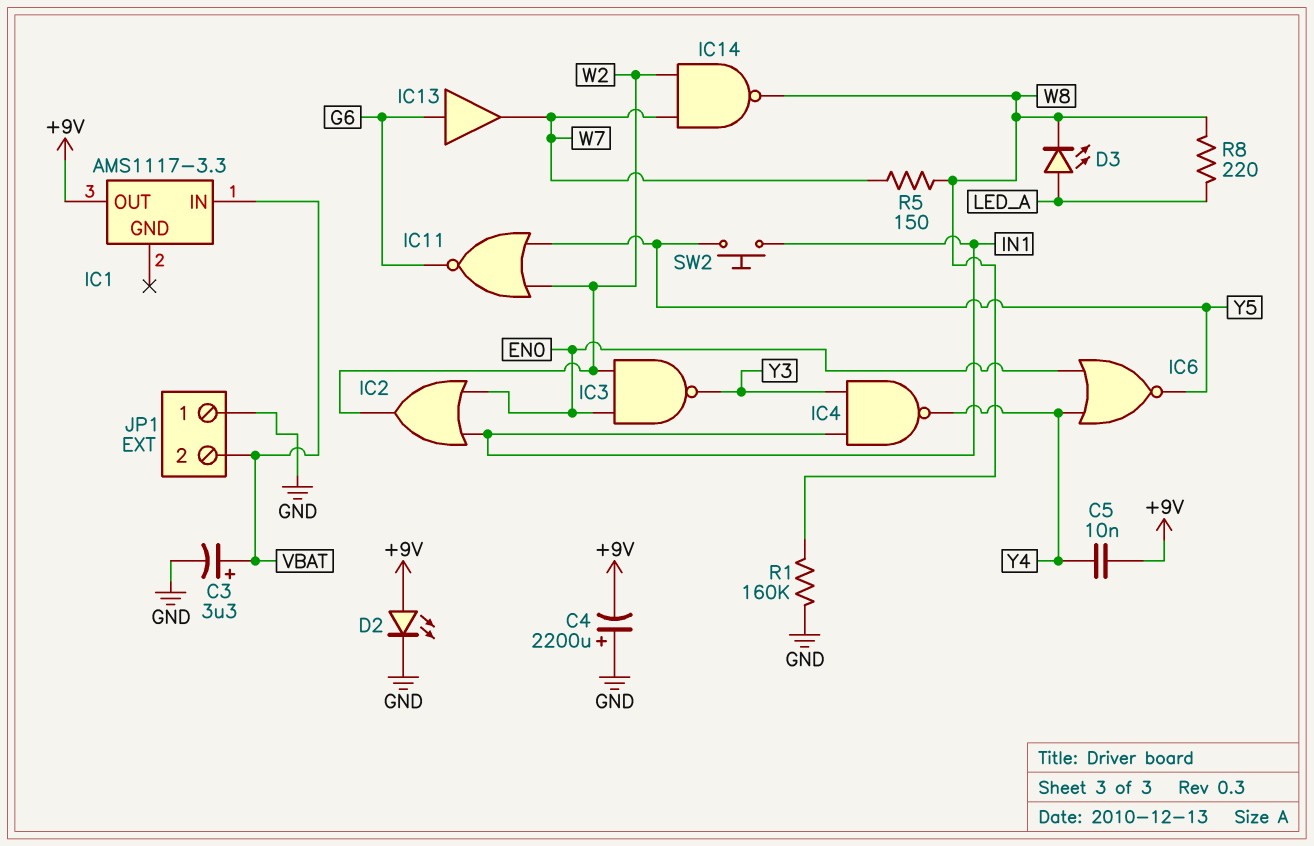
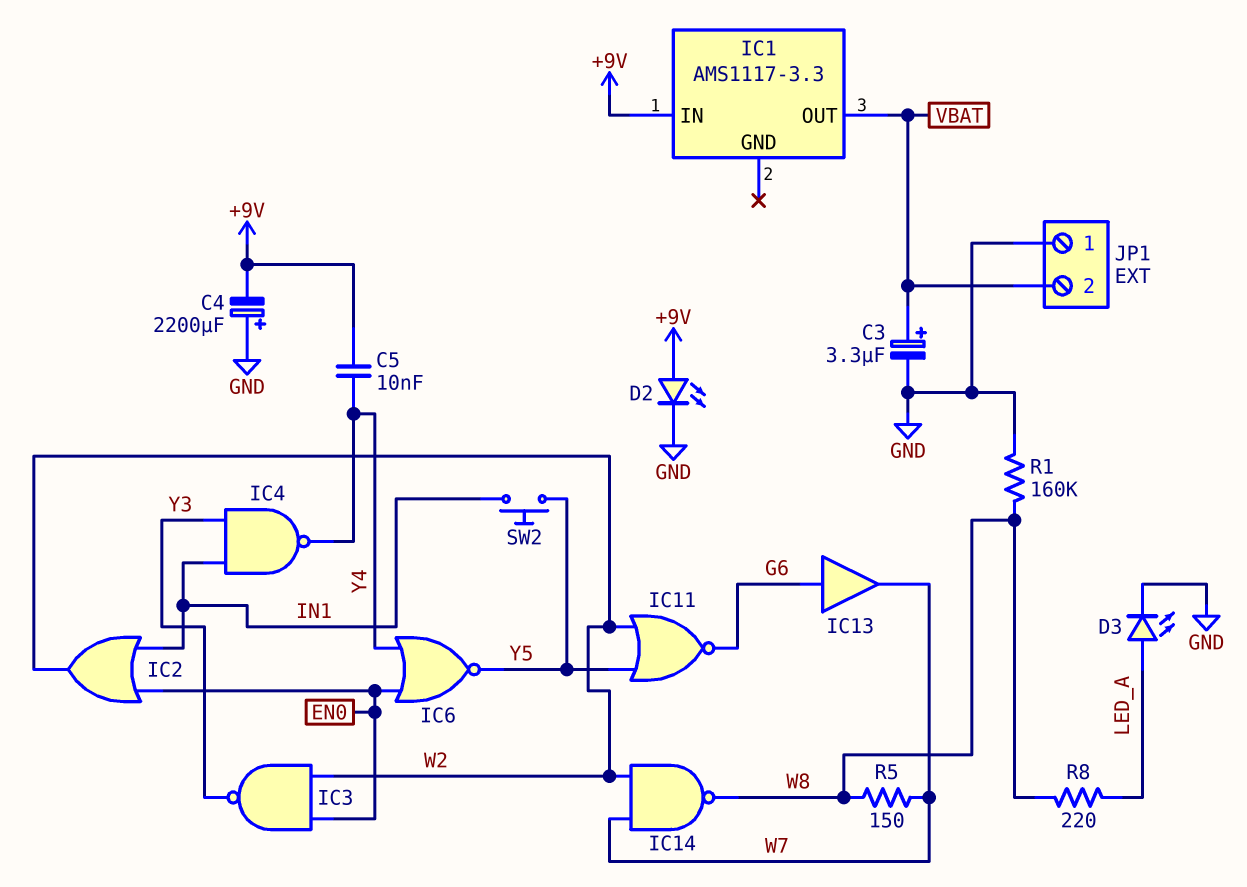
D3: LED (A LED_A, K W8) -> LED (A LED_A, K GND)
IC1 pin IN: VBAT -> +9V
IC1 pin OUT: +9V -> VBAT

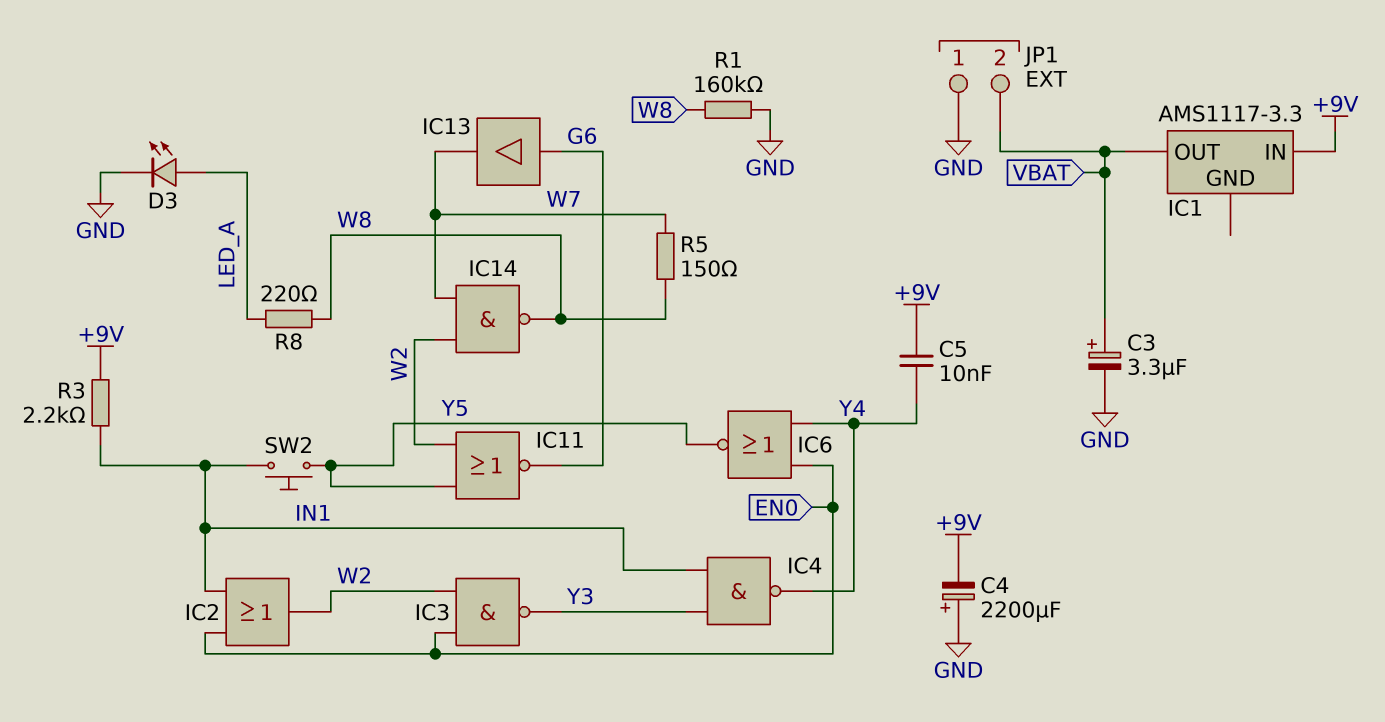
D2: LED (A +9V, K GND) -> none
R3: none -> 2.2k (+9V, IN1)

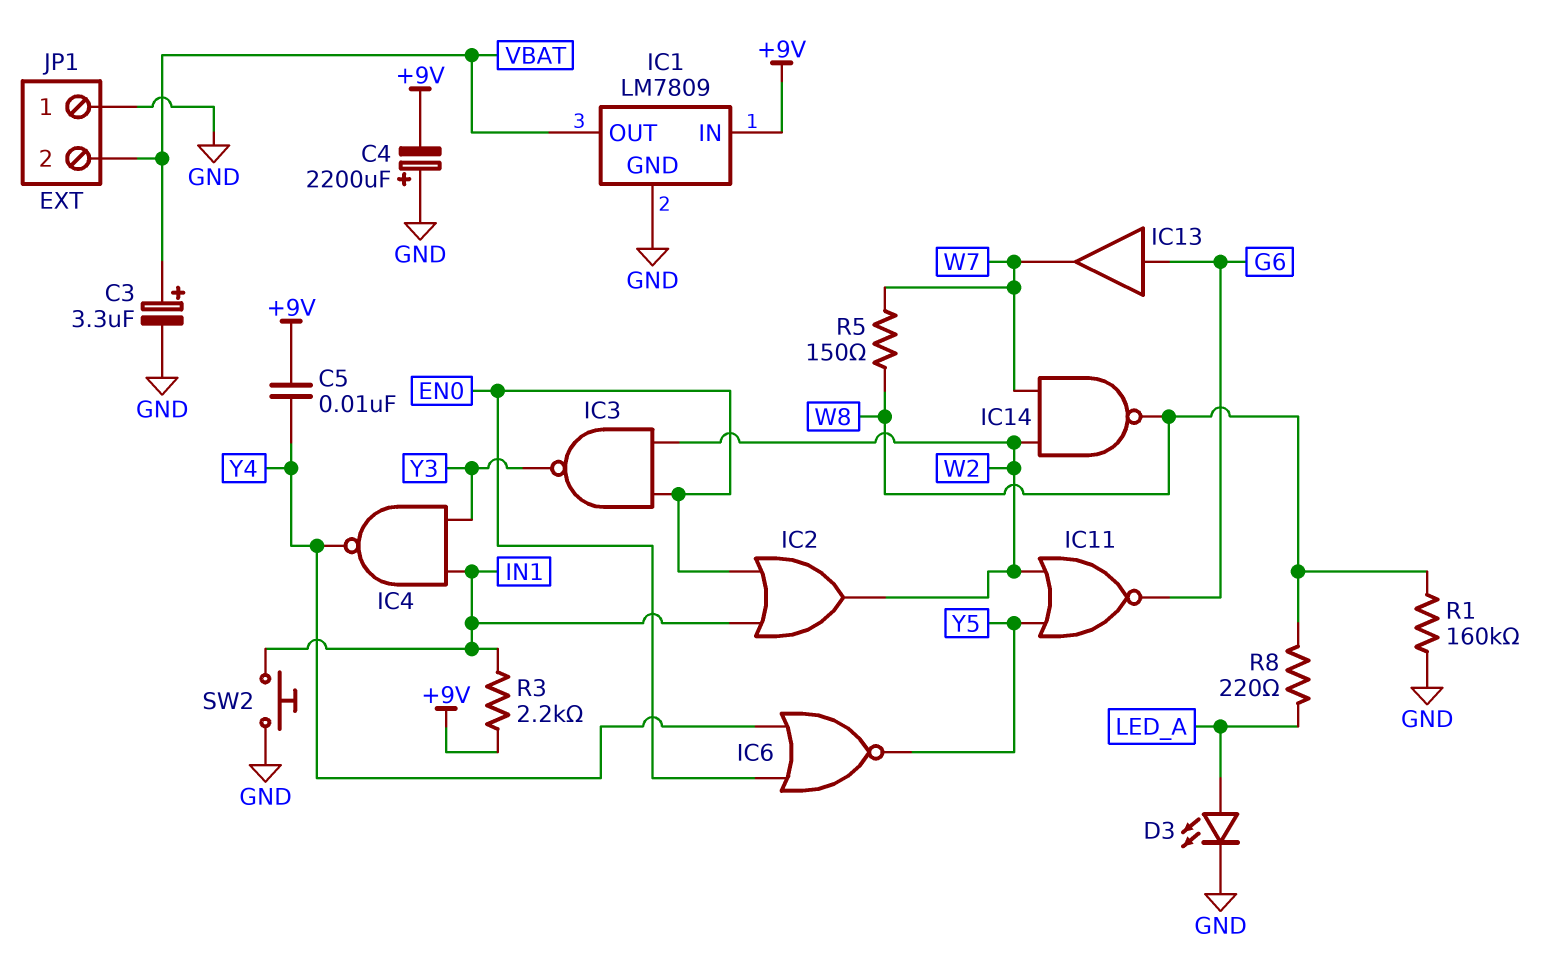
IC1: AMS1117-3.3 -> LM7809
IC1 pin GND: none -> GND
SW2: button (IN1, Y5) -> button (GND, IN1)

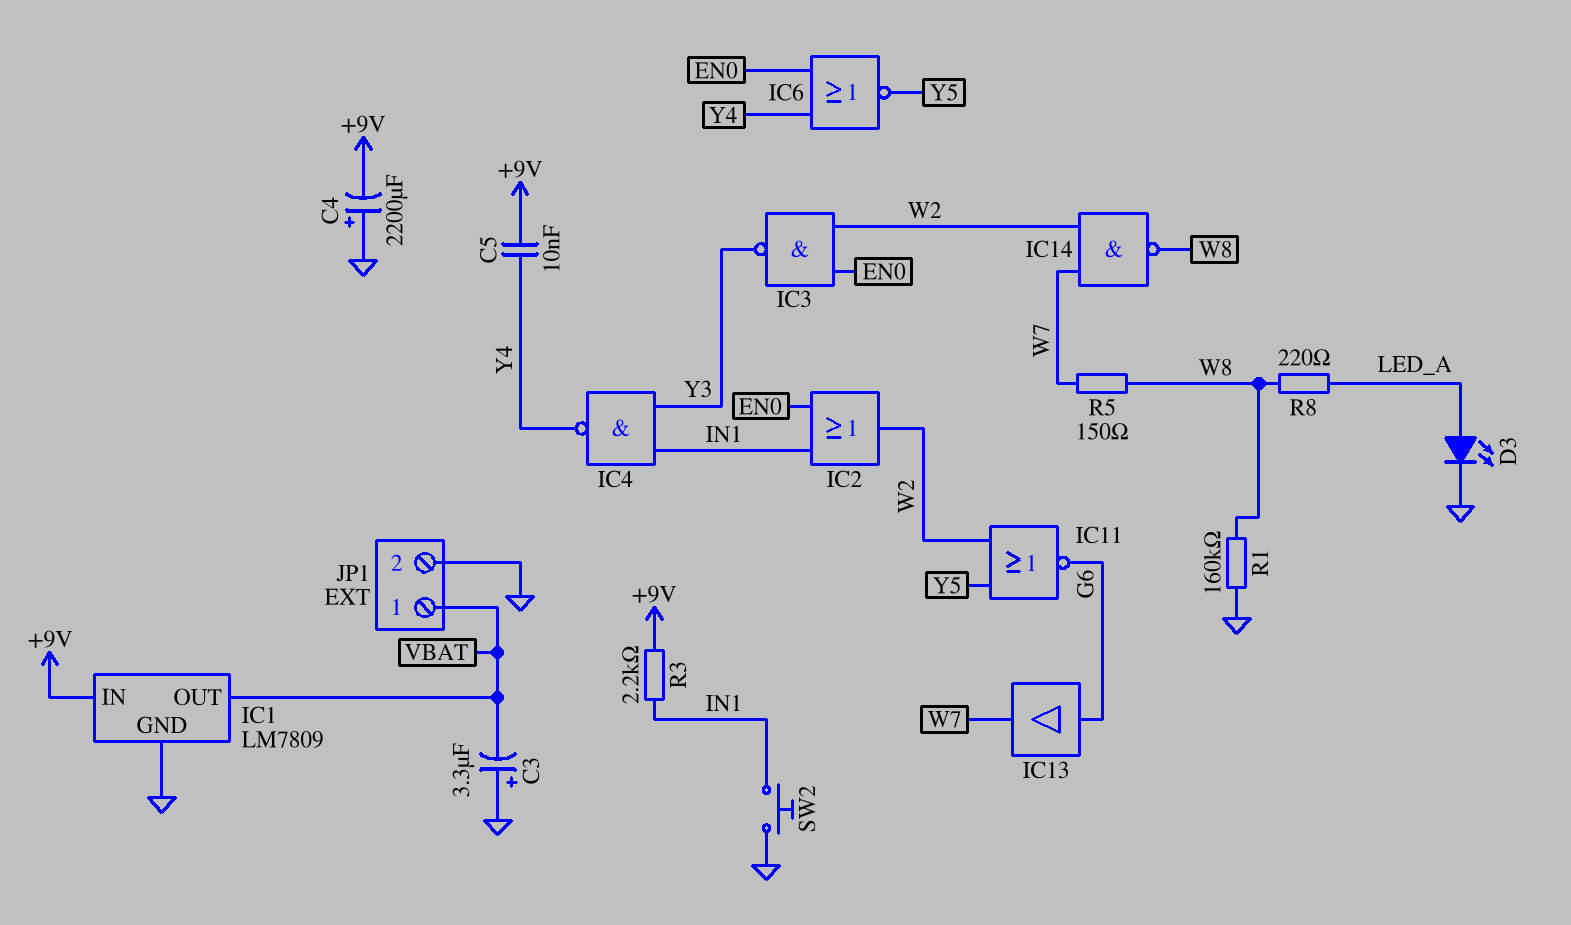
C3: 3.3uF (plus VBAT, minus GND) -> 3.3uF (plus GND, minus VBAT)
JP1 pin 1: GND -> VBAT
JP1 pin 2: VBAT -> GND

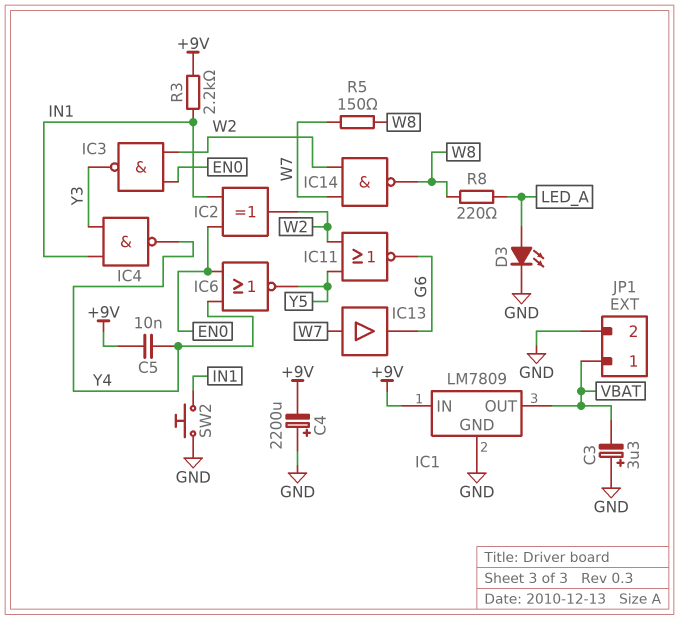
IC2: OR (in EN0, in IN1, out W2) -> XOR (in EN0, in IN1, out W2)
IC13: buffer (in G6, out W7) -> buffer (in W7, out G6)
R1: 160k (GND, W8) -> none

